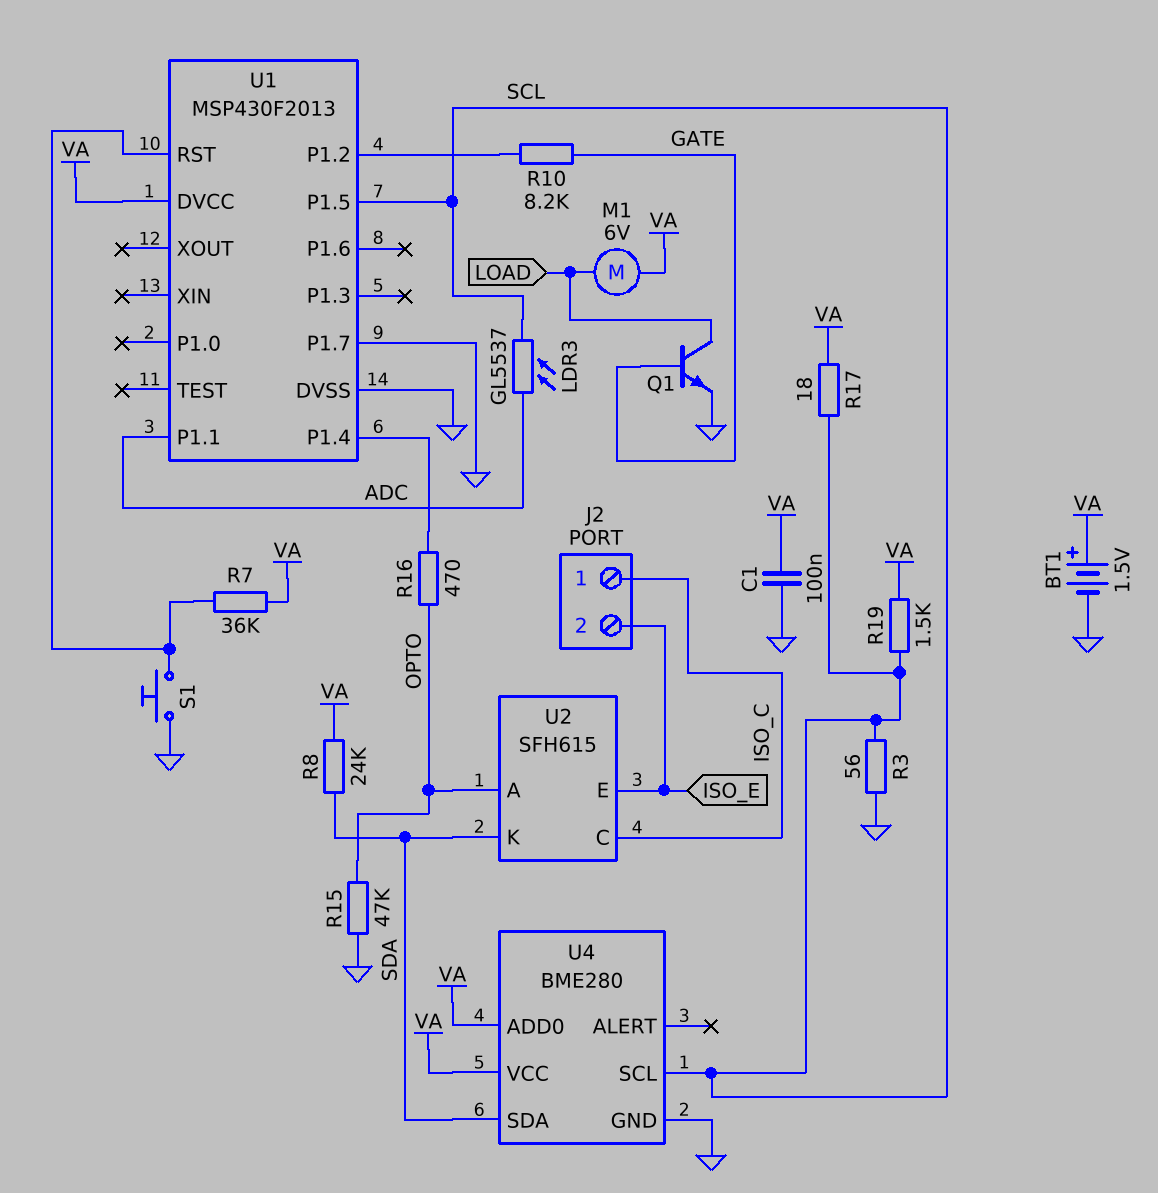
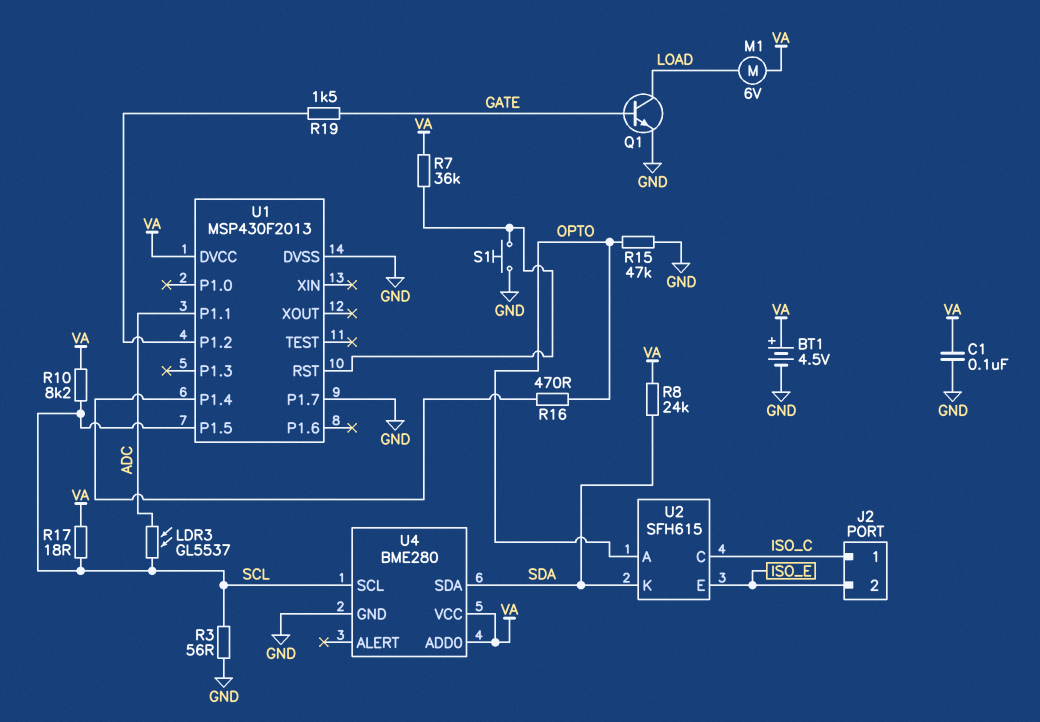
BT1: 1.5V (plus VA, minus GND) -> 4.5V (plus VA, minus GND)
R10: 8.2k (GATE, U1/P1.2) -> 8.2k (SCL, VA)
R19: 1.5k (SCL, VA) -> 1.5k (GATE, U1/P1.2)

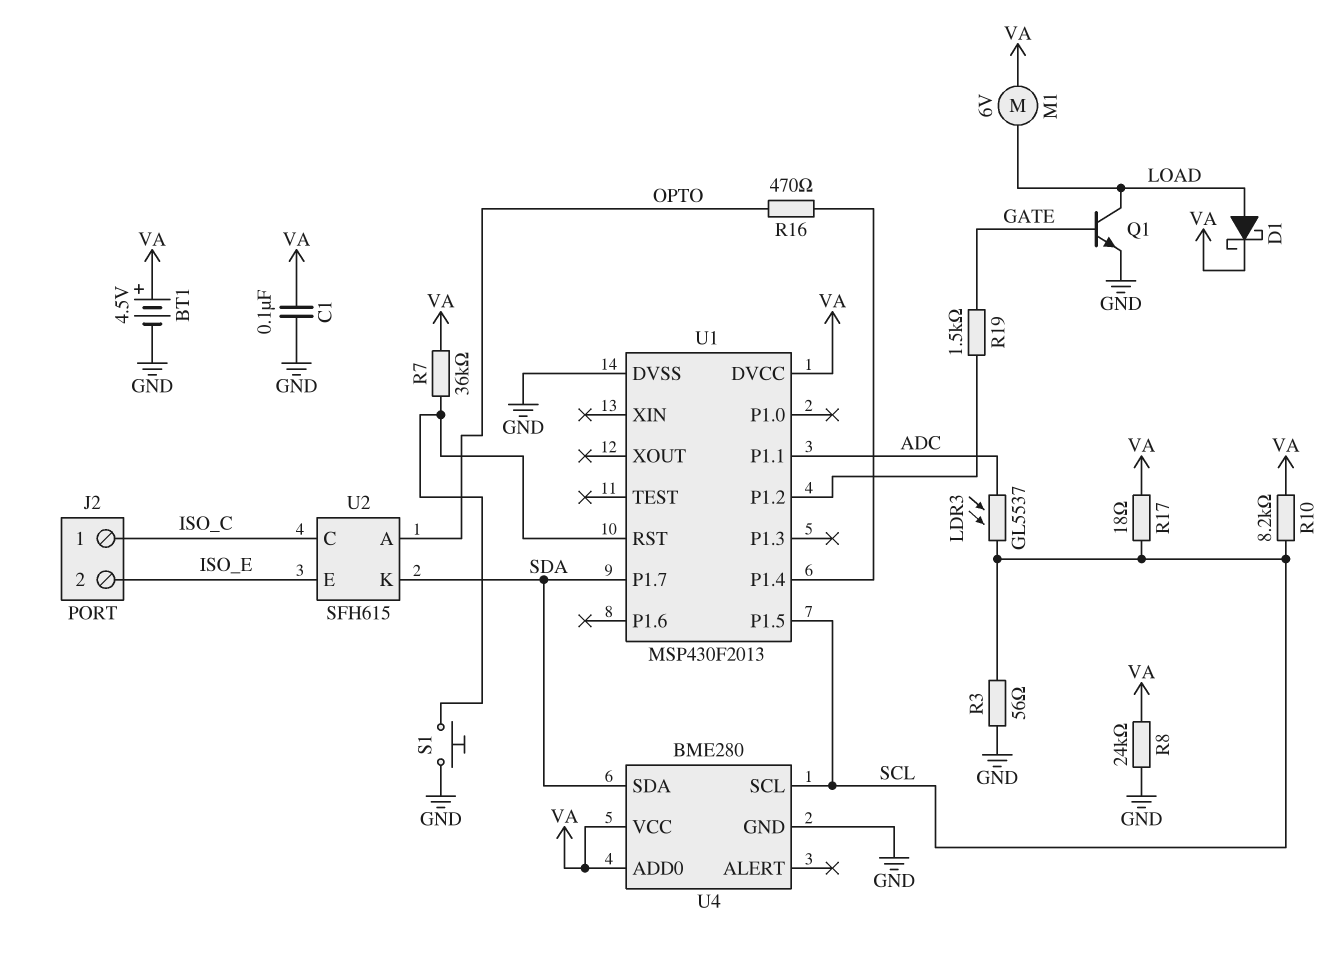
D1: none -> schottky (A LOAD, K VA)
R8: 24k (SDA, VA) -> 24k (GND, VA)
R15: 47k (GND, OPTO) -> none
U1 pin P1.7: GND -> SDA

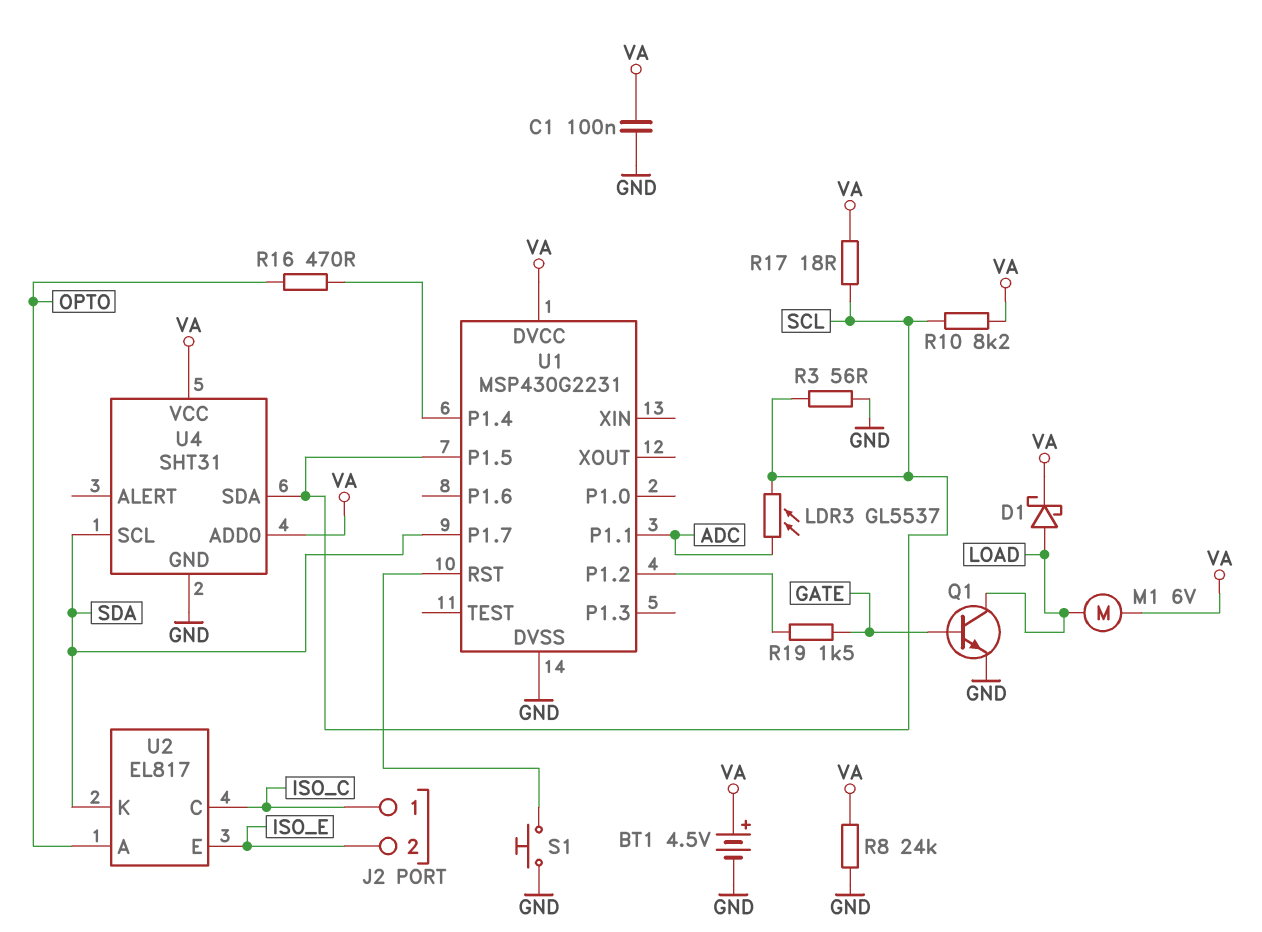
R7: 36k (U1/RST, VA) -> none
U1: MSP430F2013 -> MSP430G2231
U2: SFH615 -> EL817
U4: BME280 -> SHT31
U4 pin SCL: SCL -> SDA
U4 pin SDA: SDA -> SCL

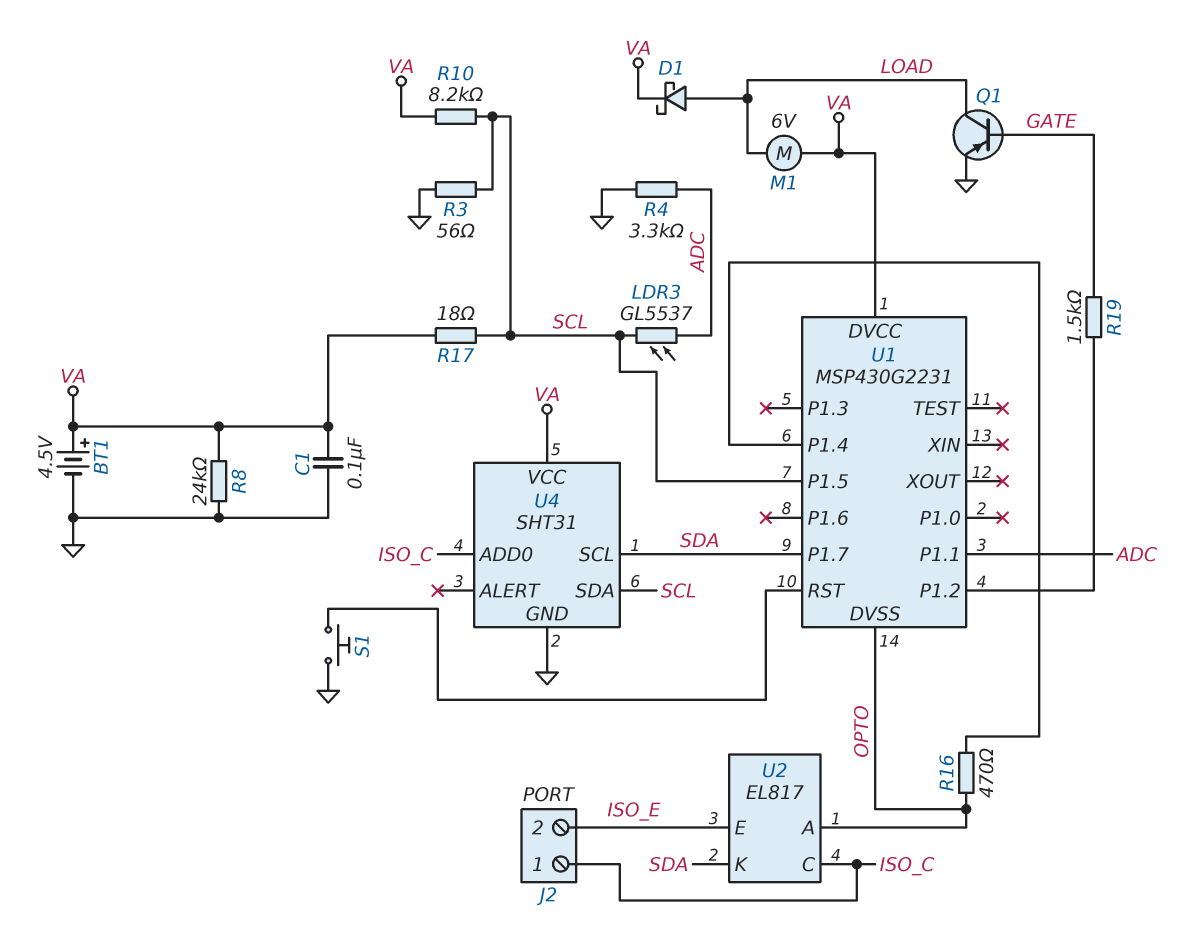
Q1: NPN (B GATE, C LOAD, E GND) -> PNP (B GATE, C LOAD, E GND)
R4: none -> 3.3k (ADC, GND)
U1 pin DVSS: GND -> OPTO
U4 pin ADD0: VA -> ISO_C

